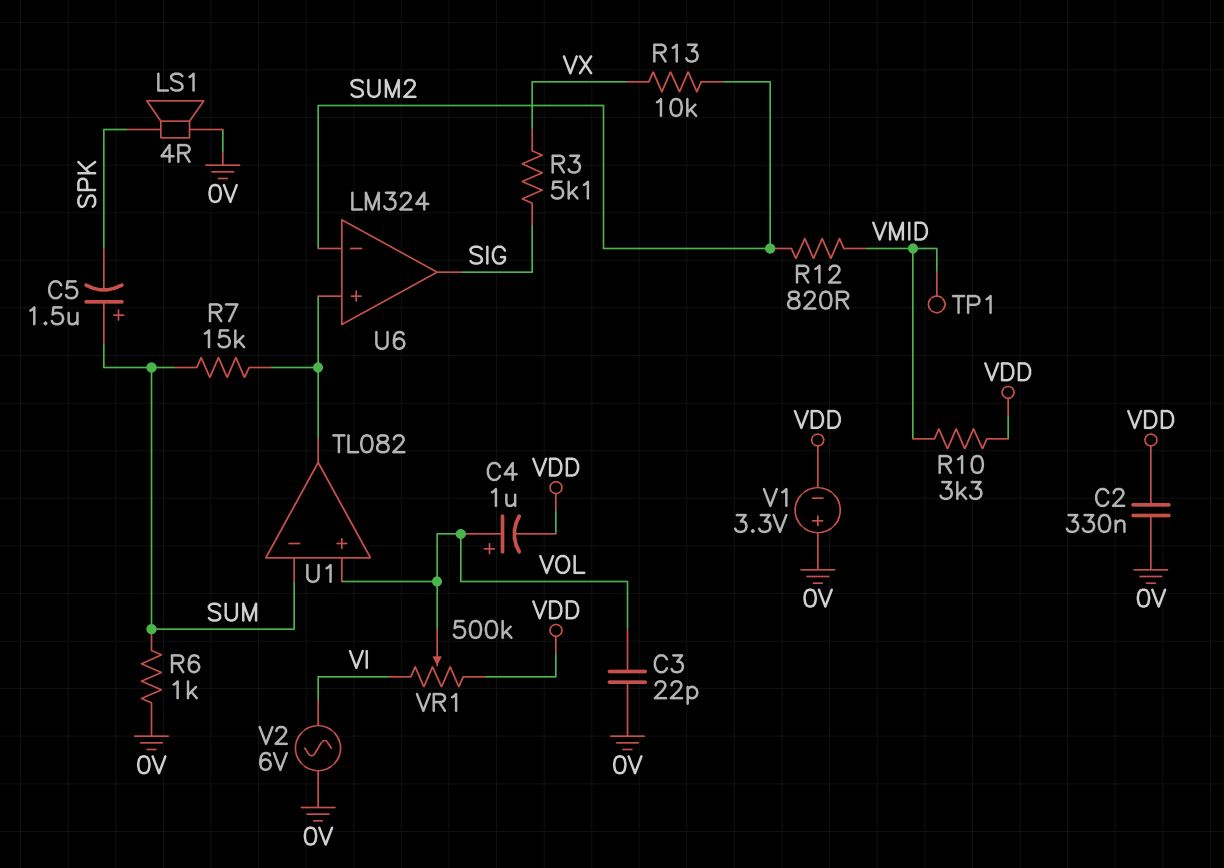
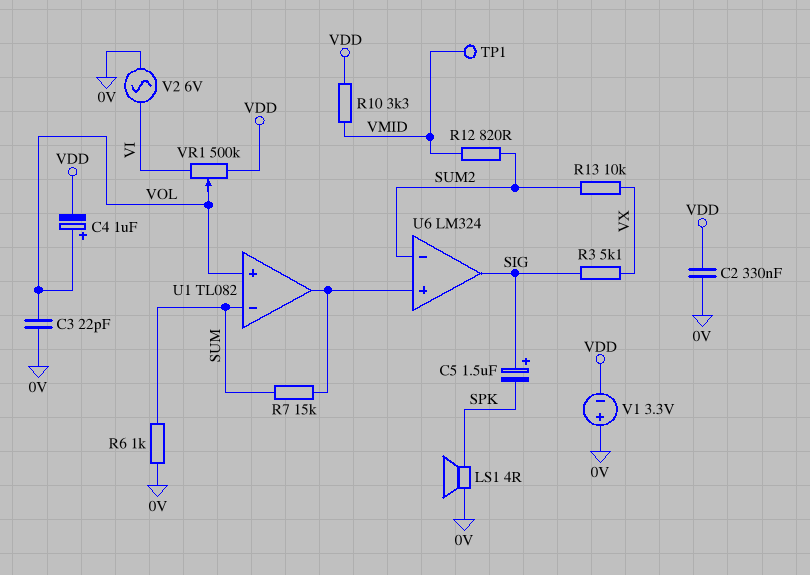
C5: 1.5uF (plus SUM, minus SPK) -> 1.5uF (plus SIG, minus SPK)

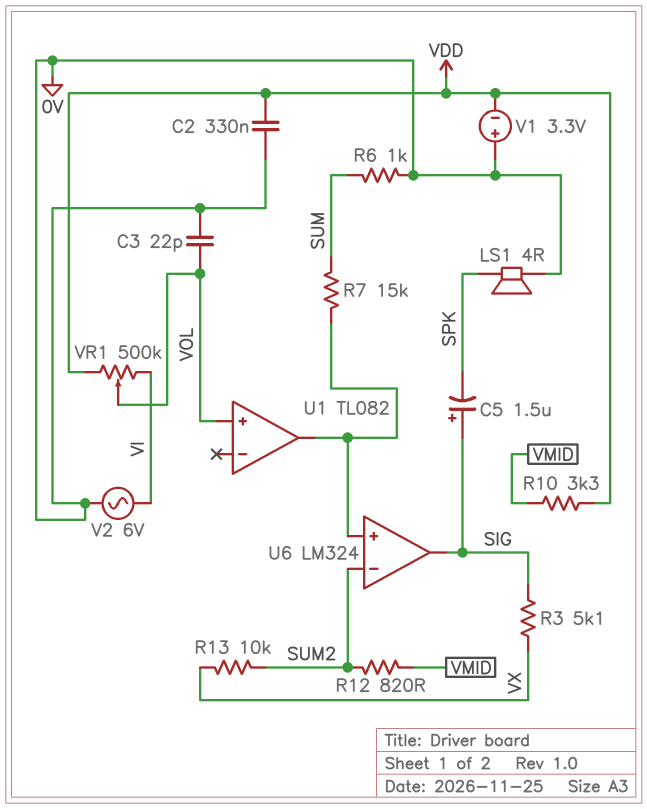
C4: 1uF (plus VOL, minus VDD) -> none
TP1: test point (VMID) -> none
U1 pin in-: SUM -> none

